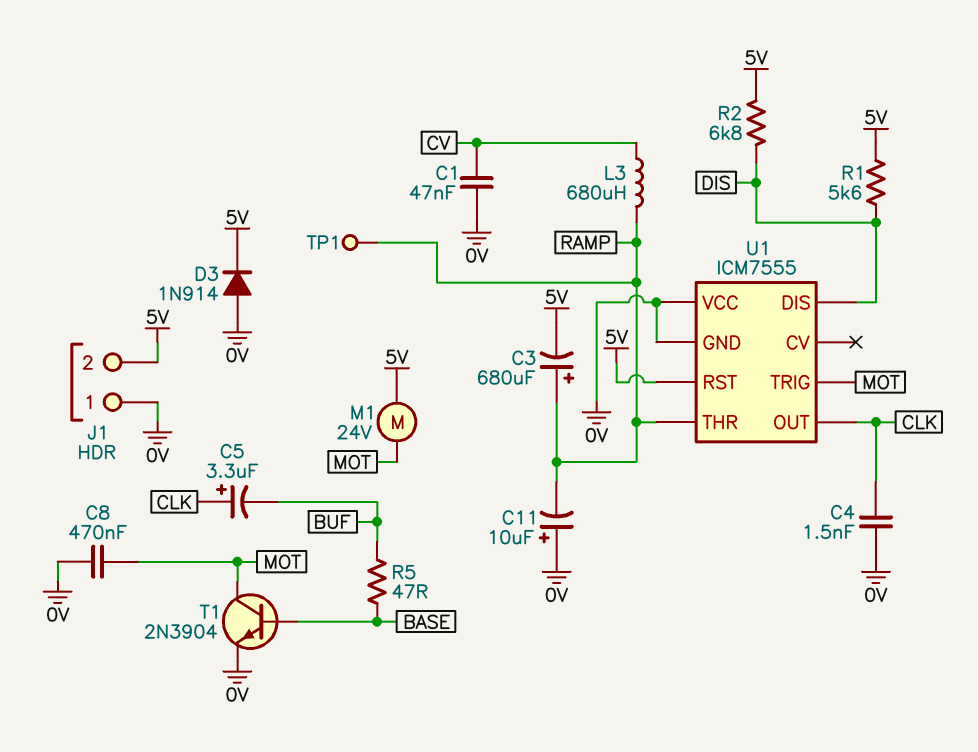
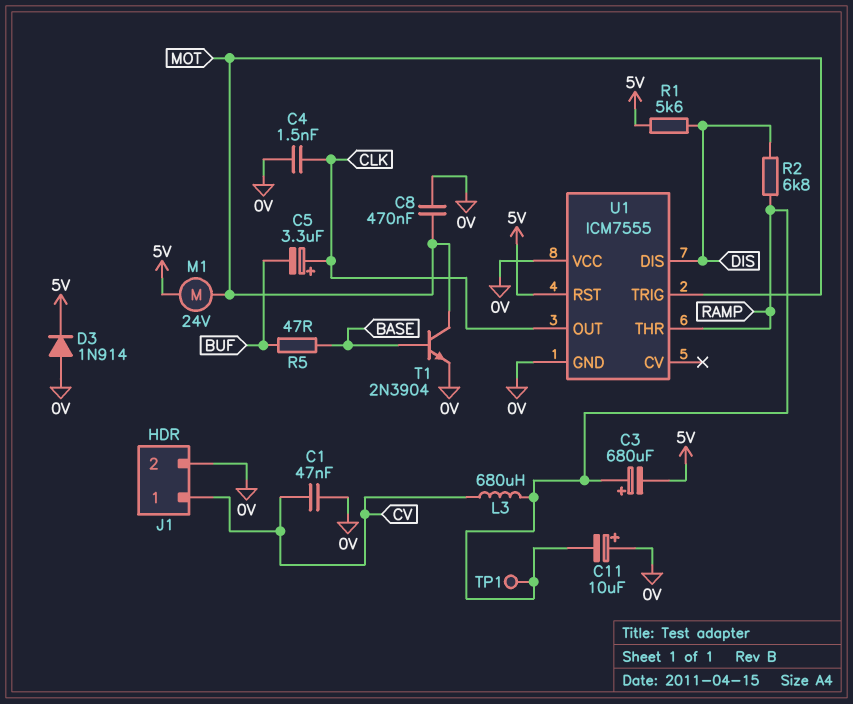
J1 pin 1: 0V -> CV
J1 pin 2: 5V -> 0V
R2: 6.8k (5V, DIS) -> 6.8k (DIS, RAMP)

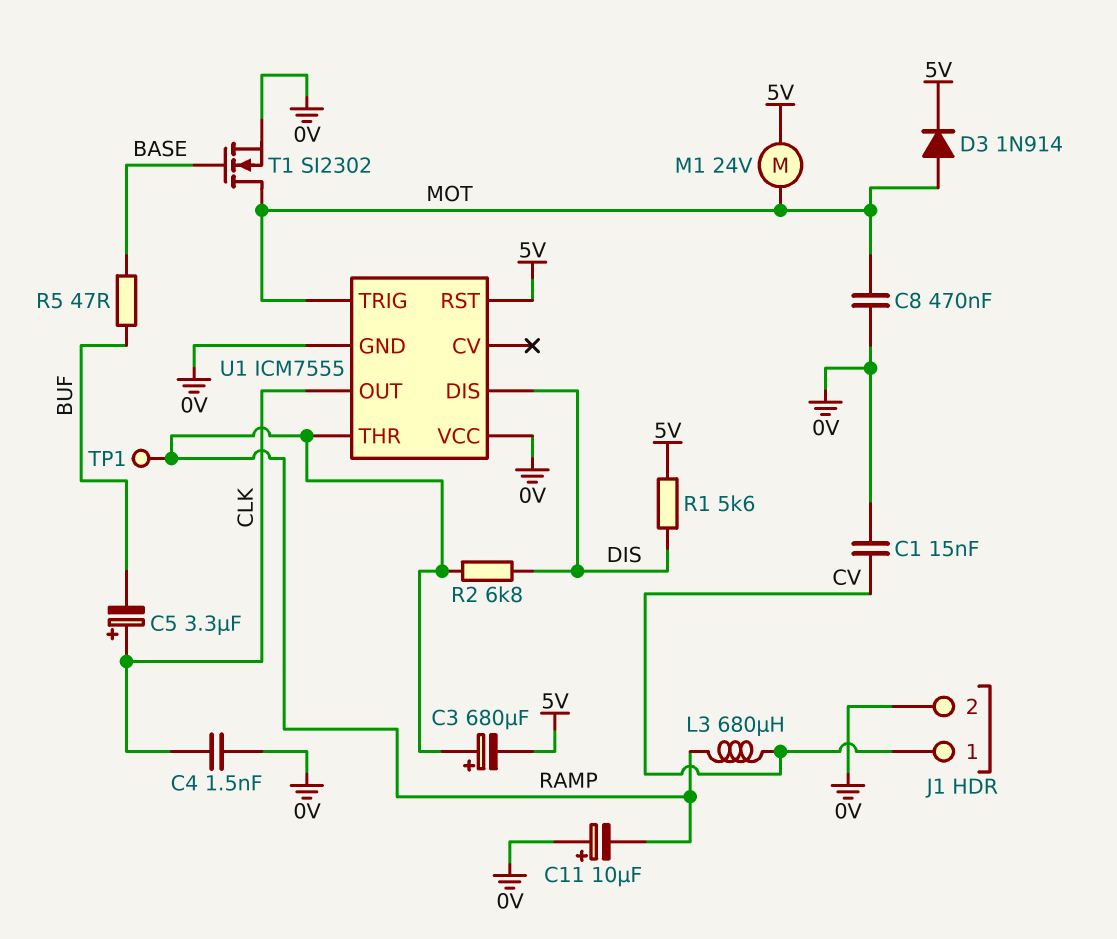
C1: 47nF (0V, CV) -> 15nF (0V, CV)
D3: diode 1N914 (A 0V, K 5V) -> diode 1N914 (A MOT, K 5V)
T1: NPN 2N3904 (B BASE, C MOT, E 0V) -> NMOS SI2302 (G BASE, D MOT, S 0V)

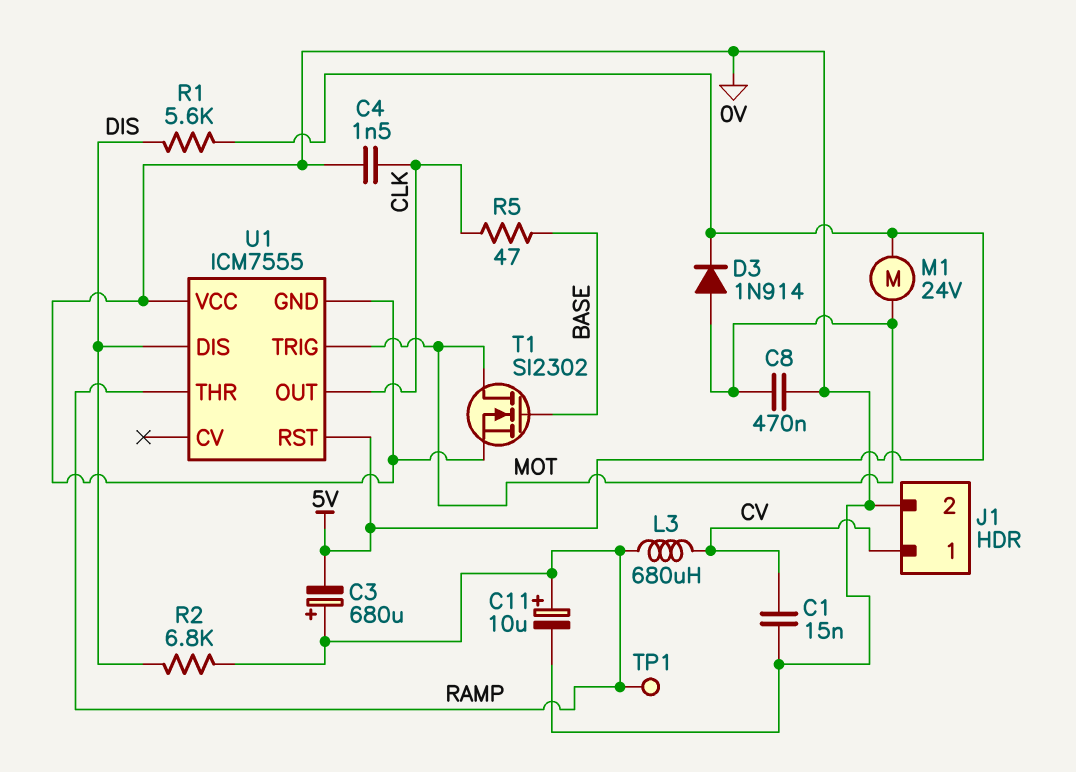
C5: 3.3uF (plus CLK, minus BUF) -> none
C11: 10uF (plus 0V, minus RAMP) -> 10uF (plus RAMP, minus 0V)
R5: 47 (BASE, BUF) -> 47 (BASE, CLK)

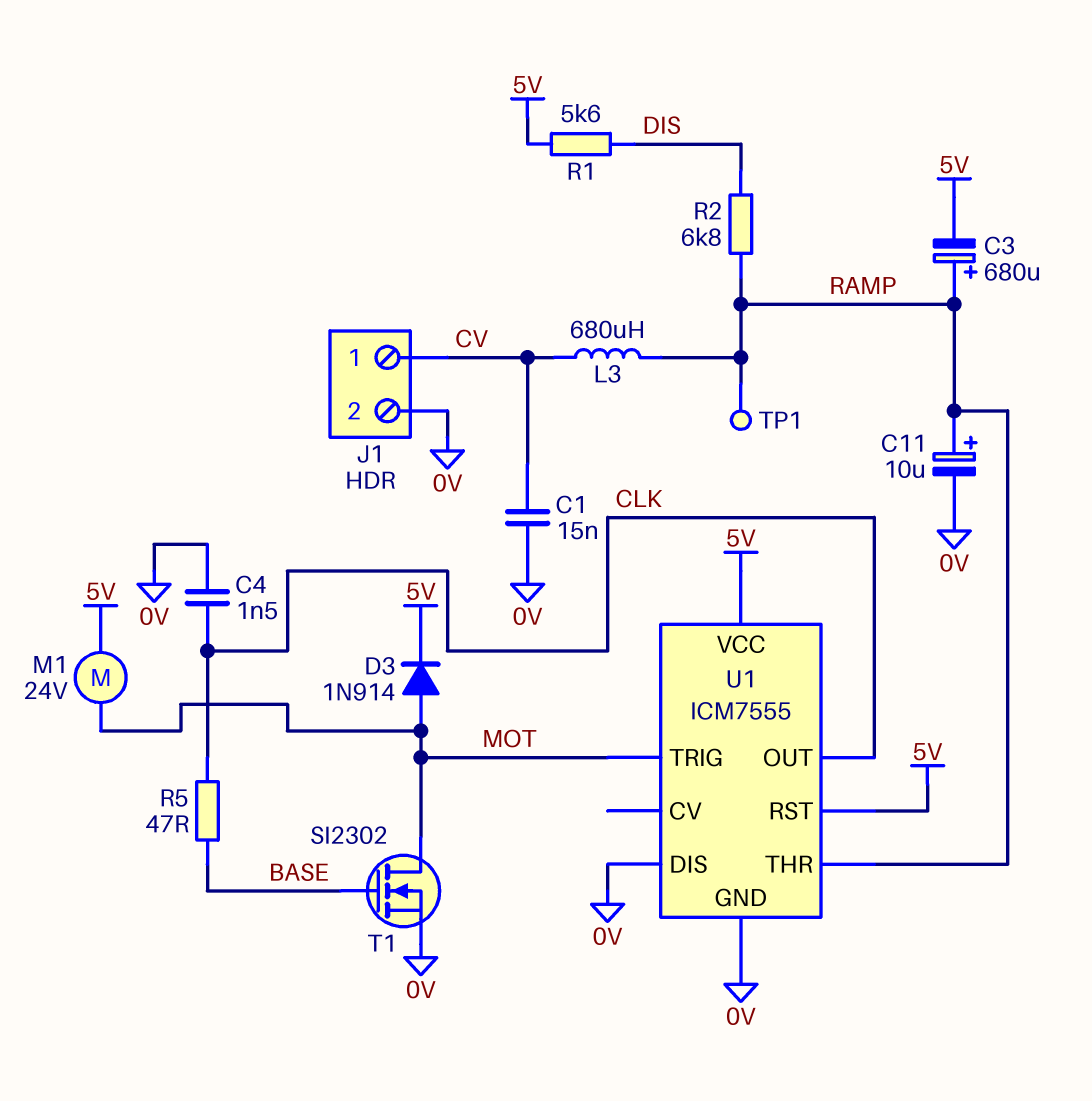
C8: 470nF (0V, MOT) -> none
U1 pin DIS: DIS -> 0V
U1 pin VCC: 0V -> 5V

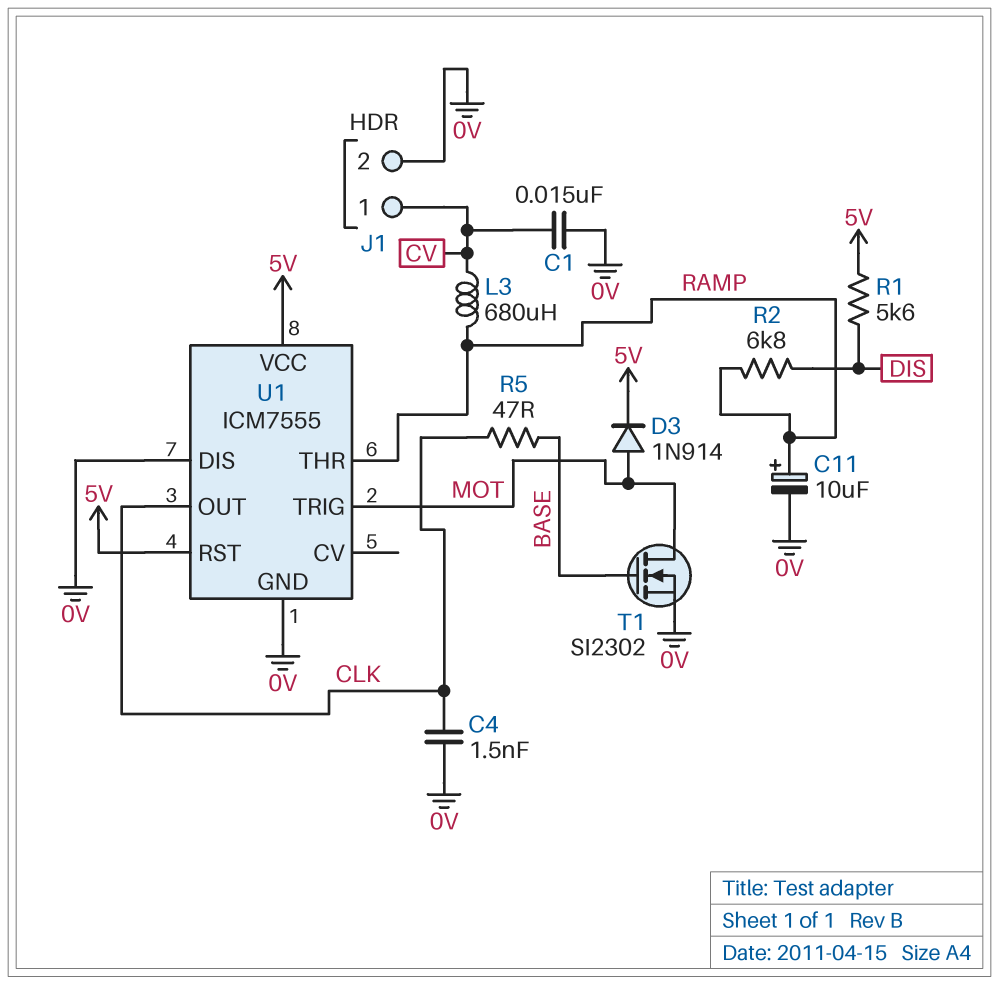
C3: 680uF (plus RAMP, minus 5V) -> none
M1: motor 24V (5V, MOT) -> none
TP1: test point (RAMP) -> none

